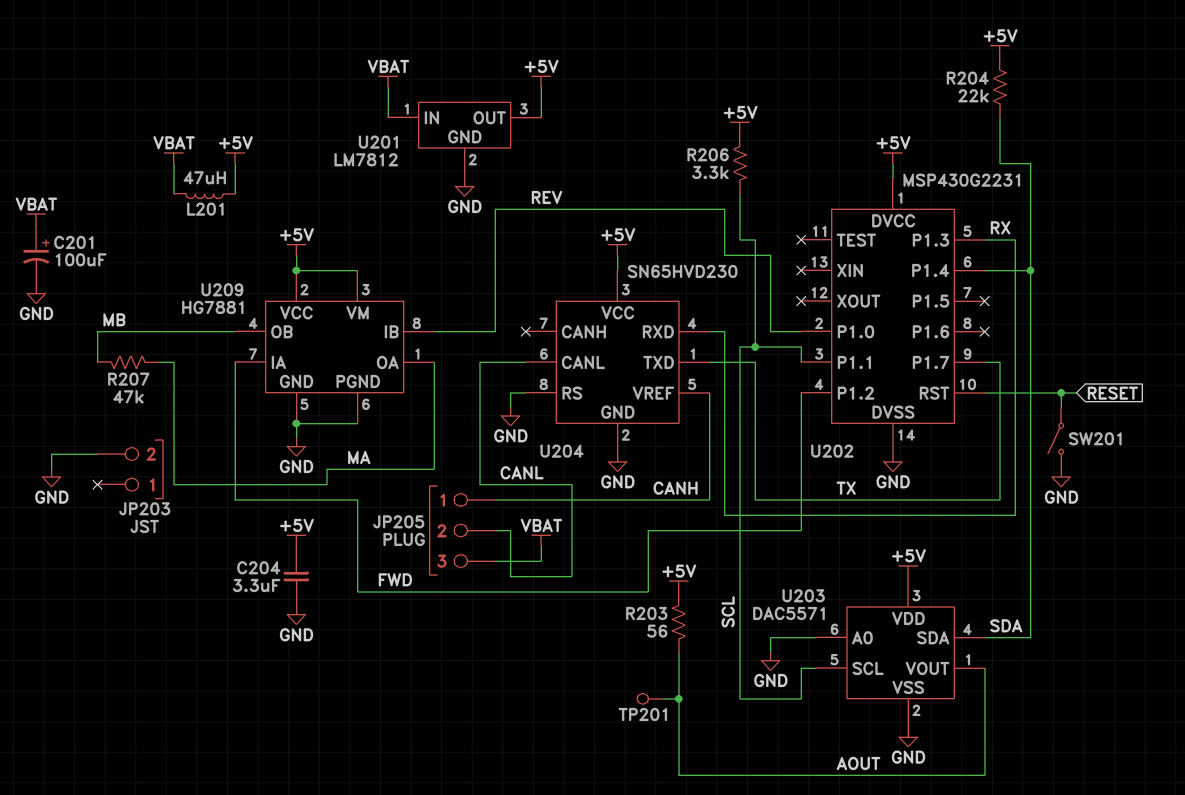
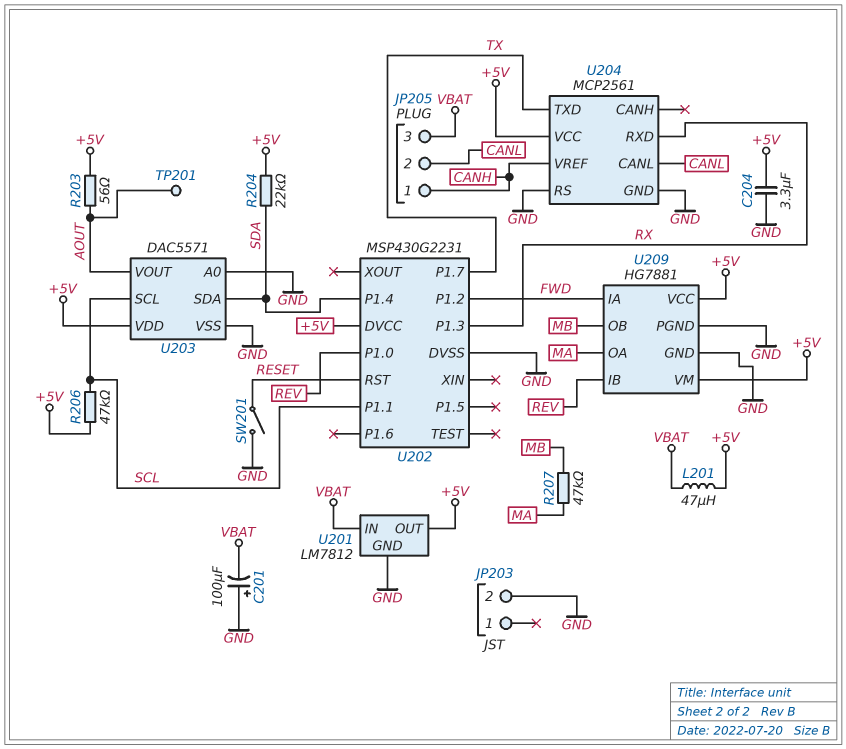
C201: 100uF (plus VBAT, minus GND) -> 100uF (plus GND, minus VBAT)
R206: 3.3k (+5V, SCL) -> 47k (+5V, SCL)
U204: SN65HVD230 -> MCP2561

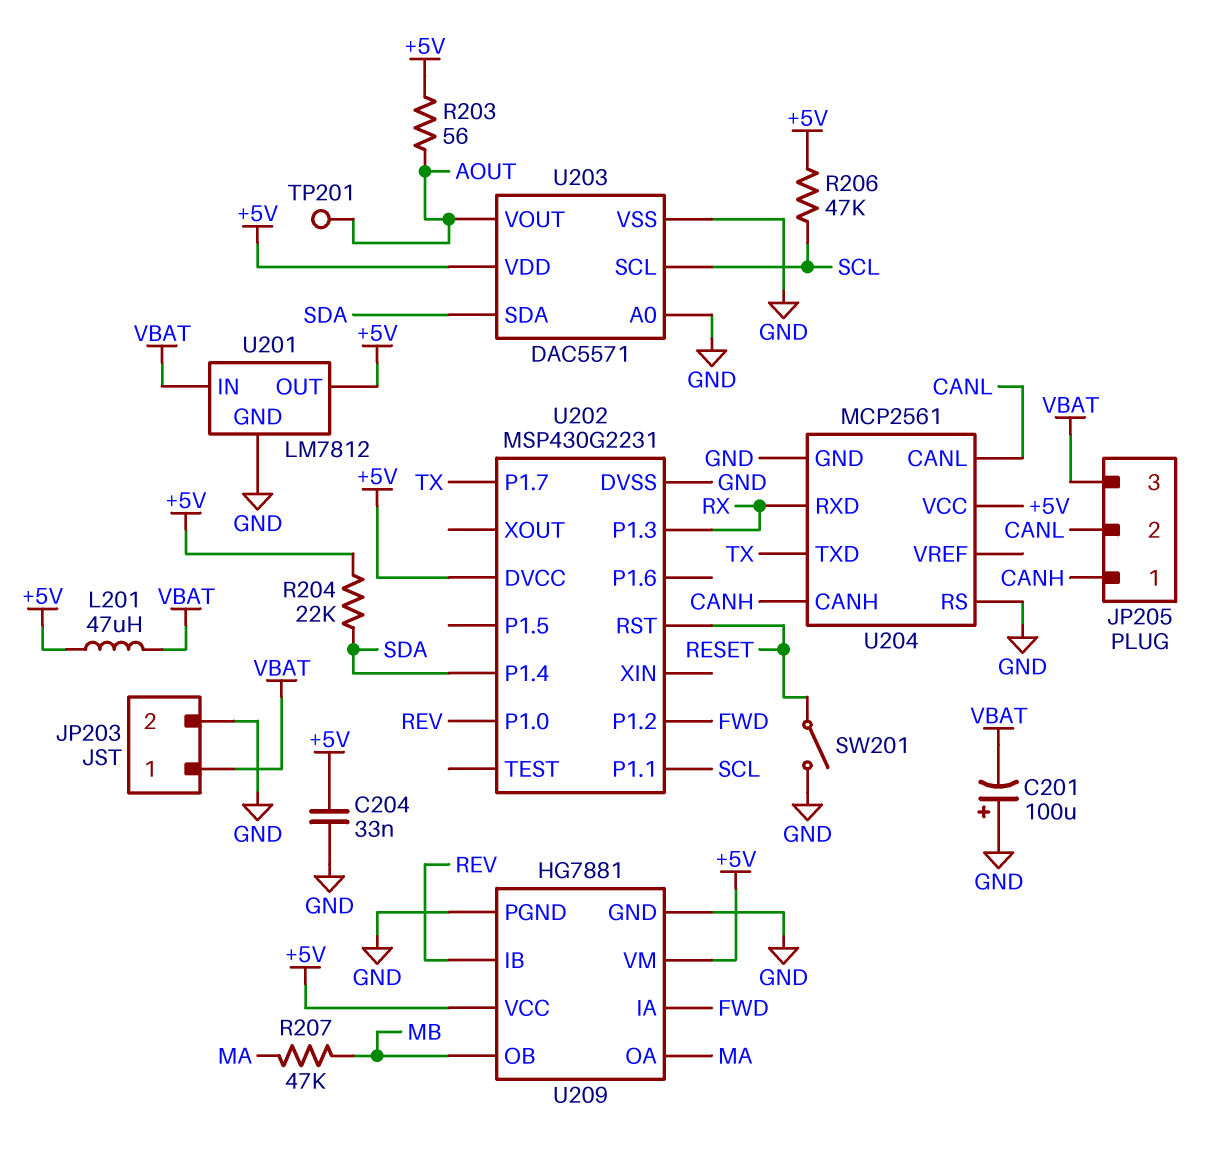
C204: 3.3uF (+5V, GND) -> 33nF (+5V, GND)
JP203 pin 1: none -> VBAT
U204 pin CANH: none -> CANH
U204 pin VREF: CANH -> none

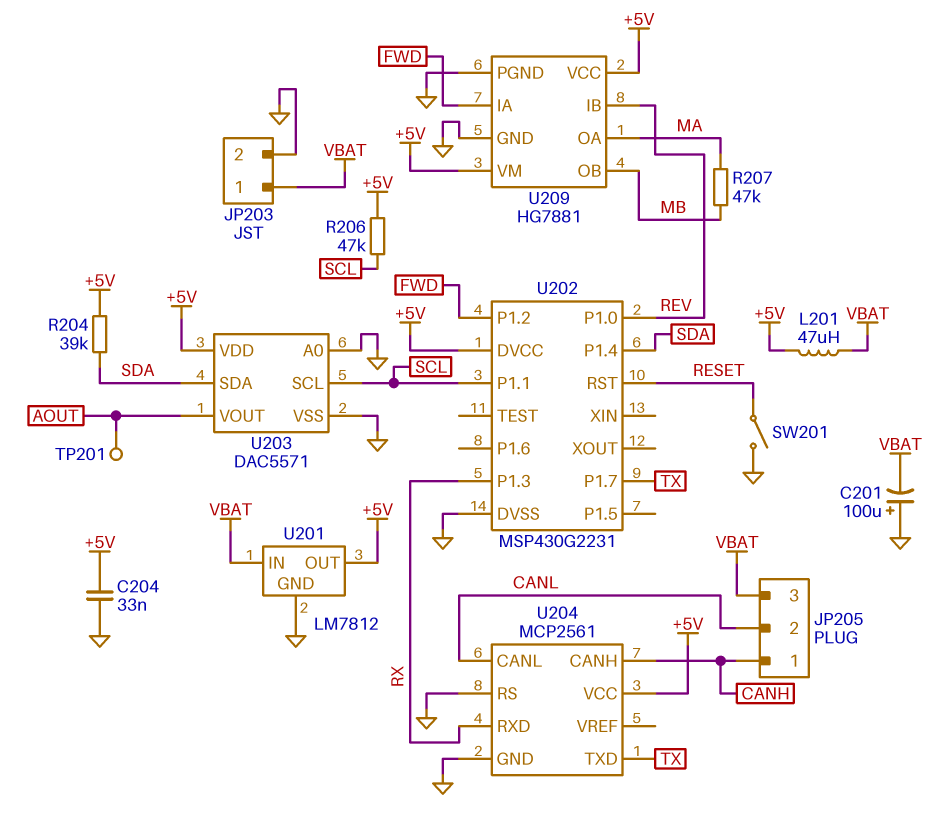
R203: 56 (+5V, AOUT) -> none
R204: 22k (+5V, SDA) -> 39k (+5V, SDA)

